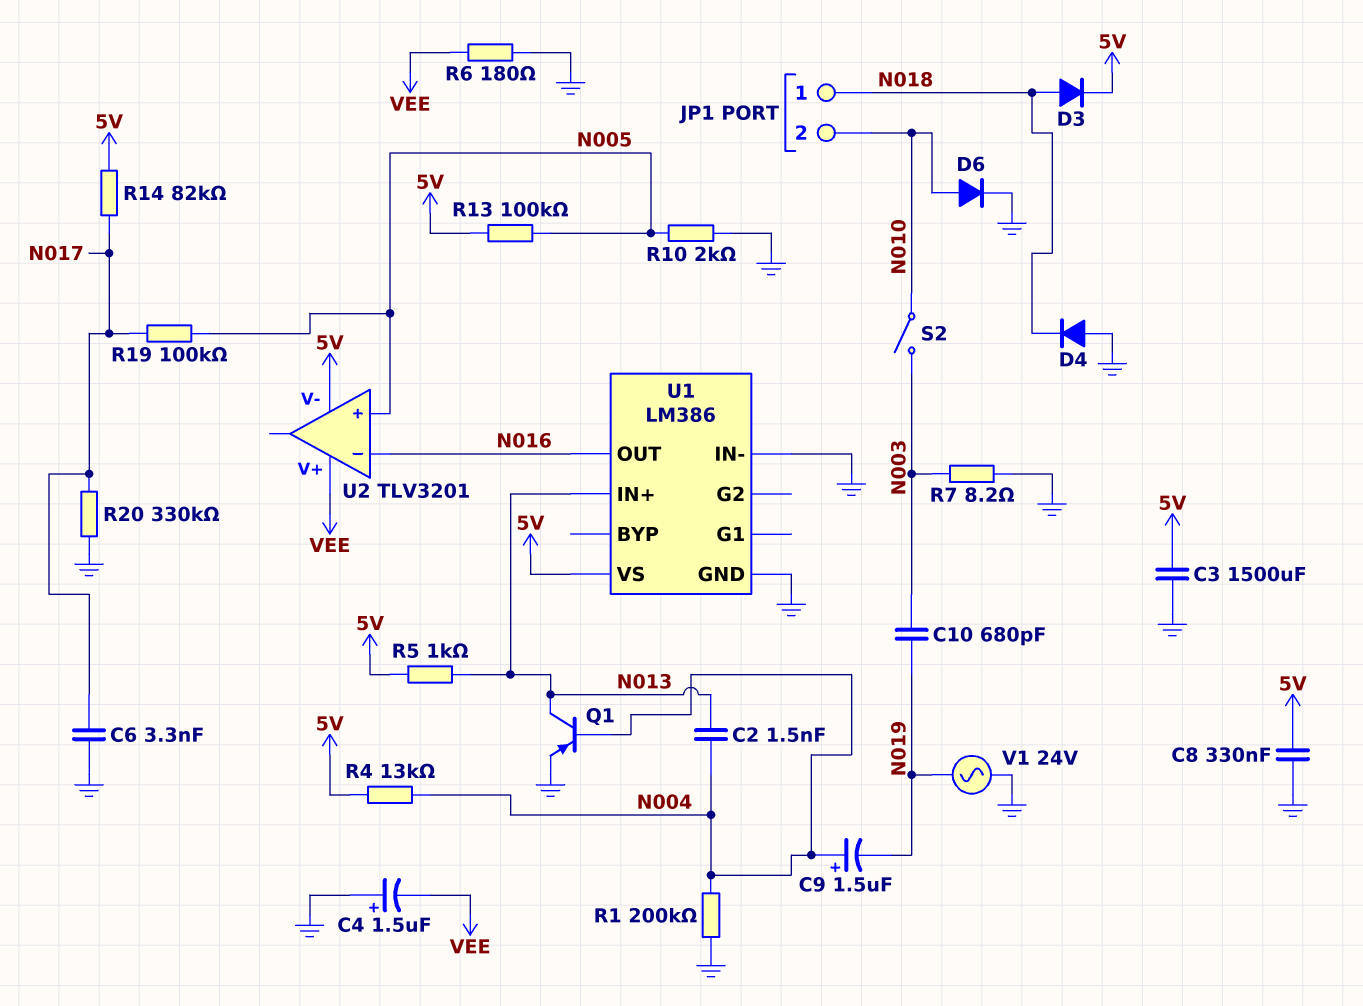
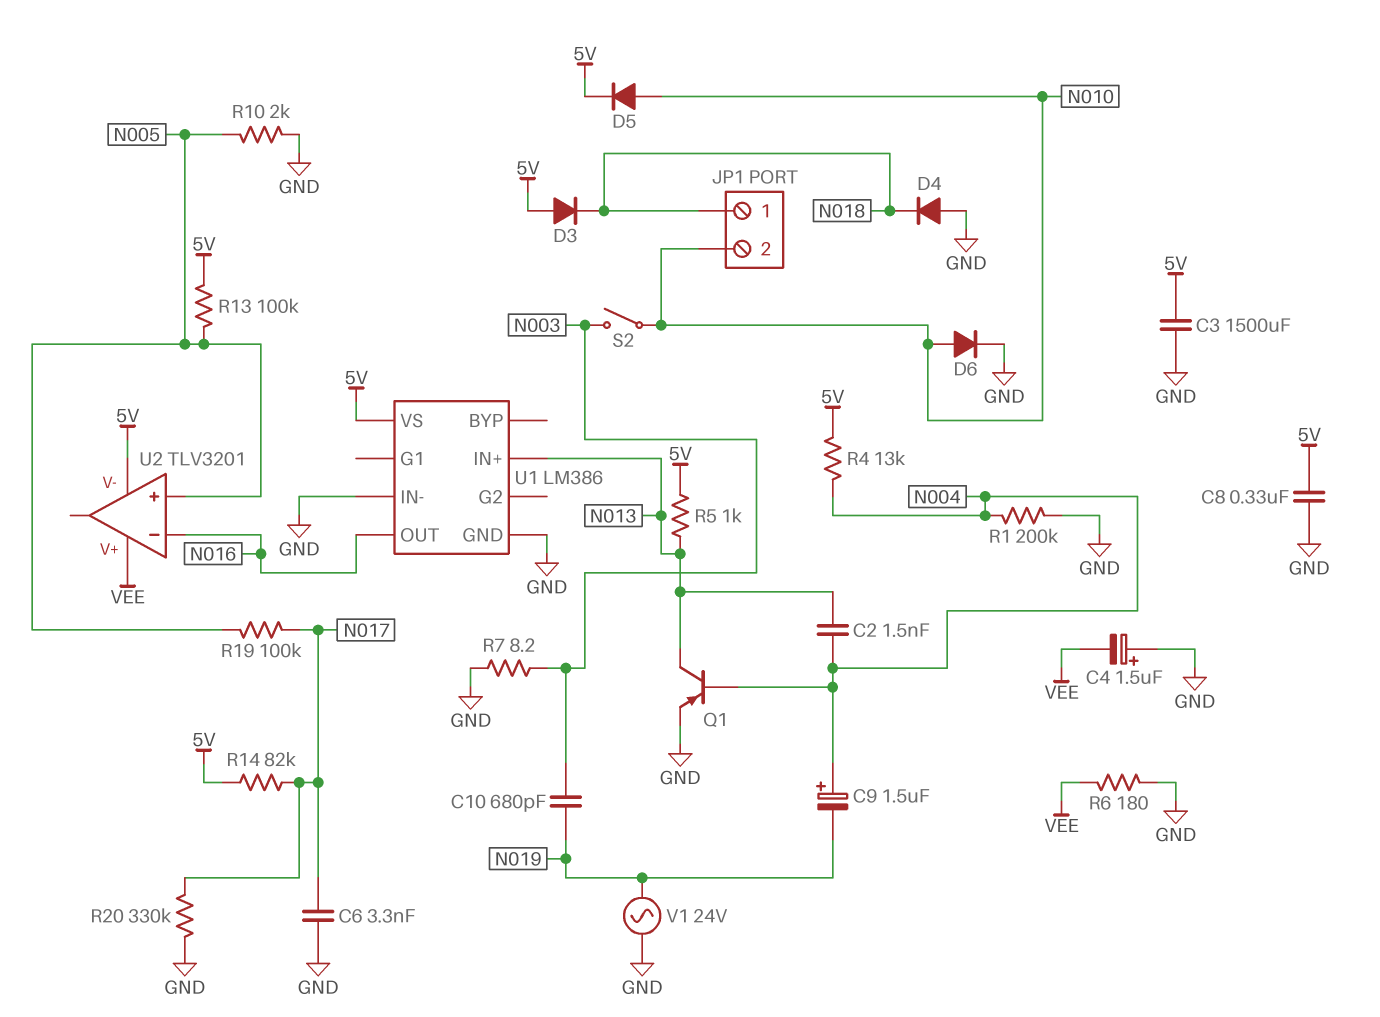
D3: diode (A N018, K 5V) -> diode (A 5V, K N018)
D5: none -> diode (A N010, K 5V)

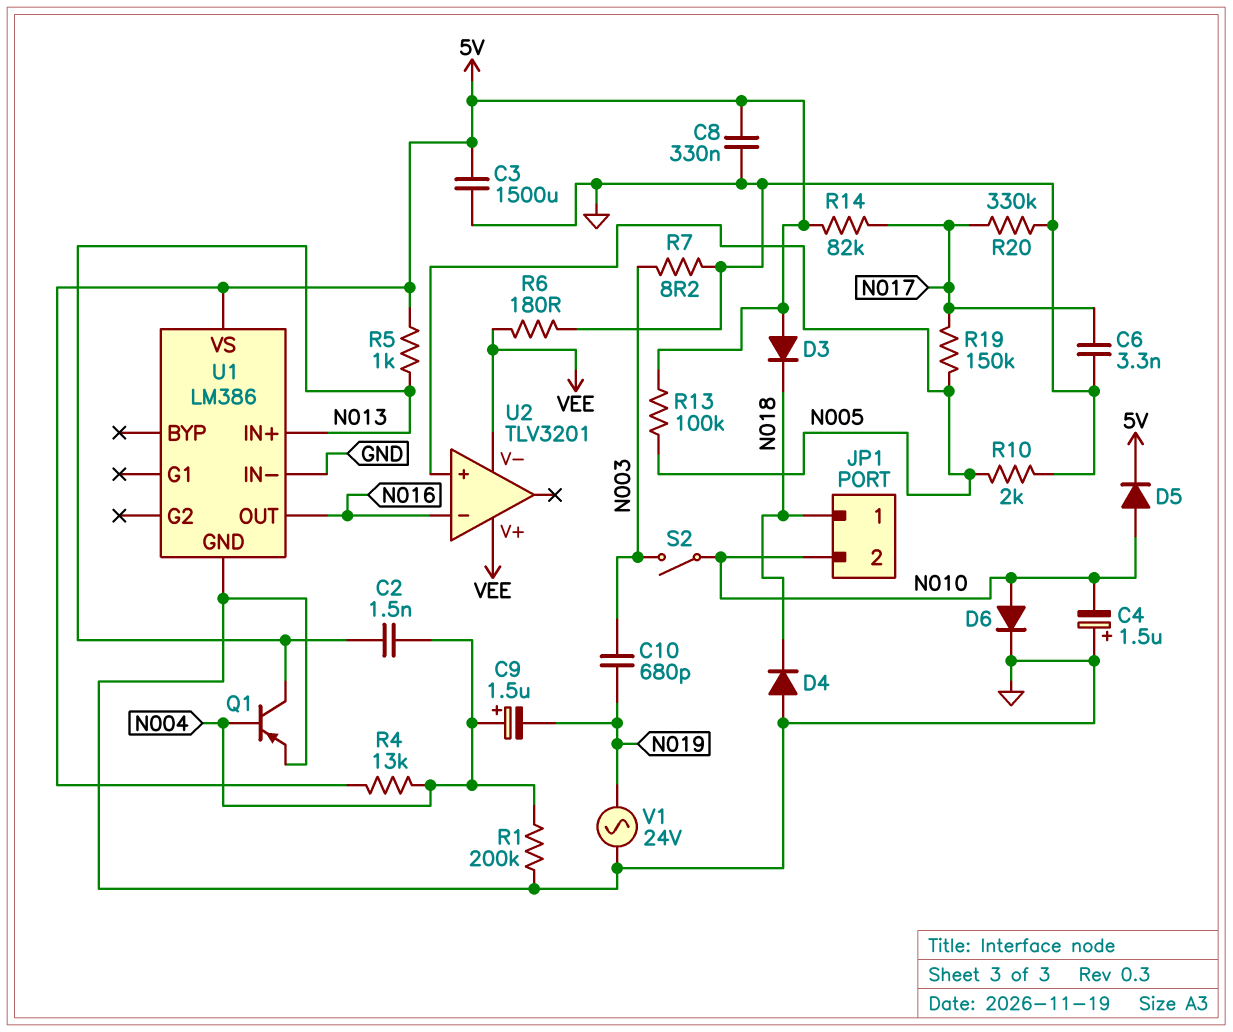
C4: 1.5uF (plus GND, minus VEE) -> 1.5uF (plus GND, minus N010)
R19: 100k (N005, N017) -> 150k (N005, N017)
U2 pin V-: 5V -> VEE

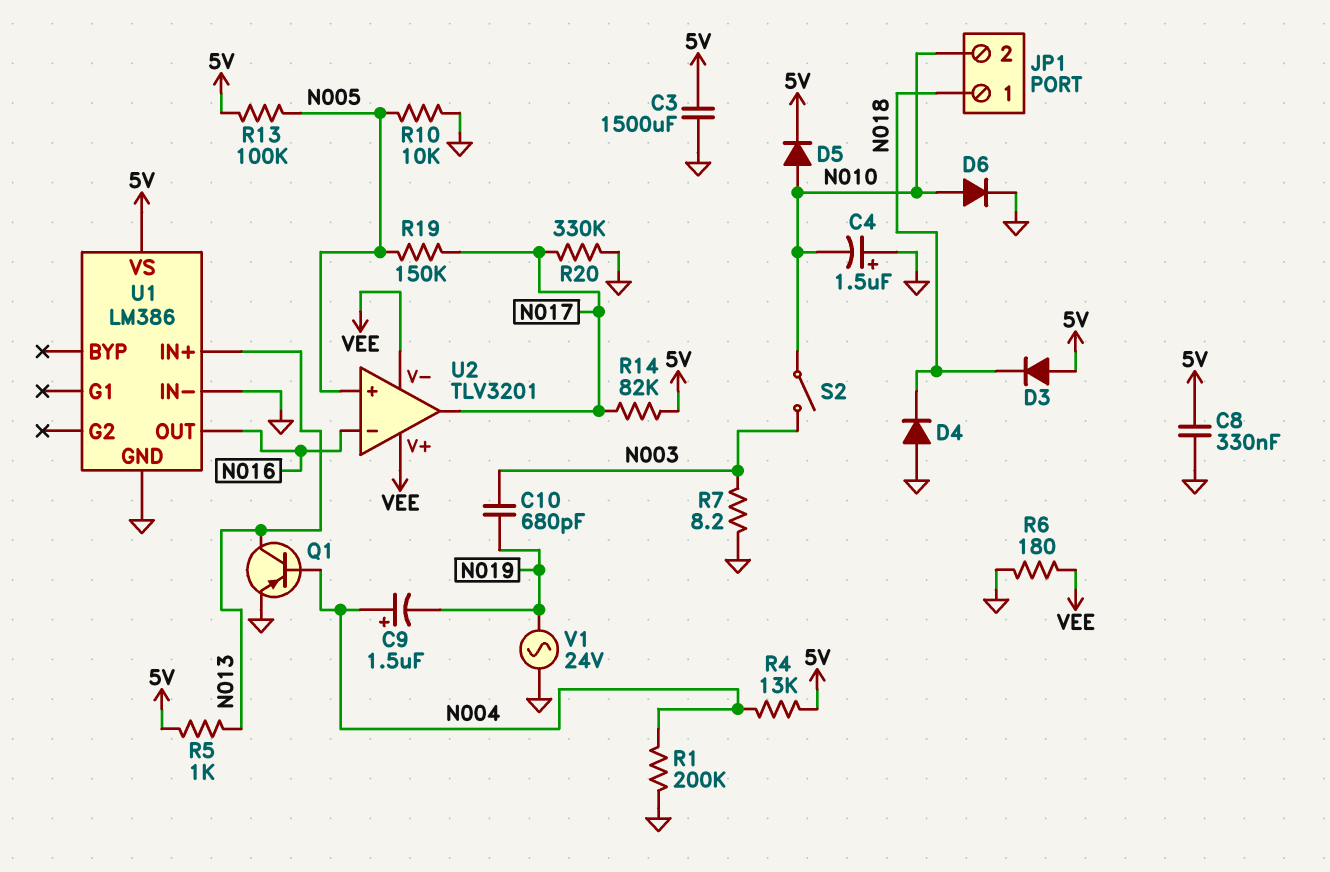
C2: 1.5nF (N004, N013) -> none
C6: 3.3nF (GND, N017) -> none
R10: 2k (GND, N005) -> 10k (GND, N005)
U2 pin out: none -> N017

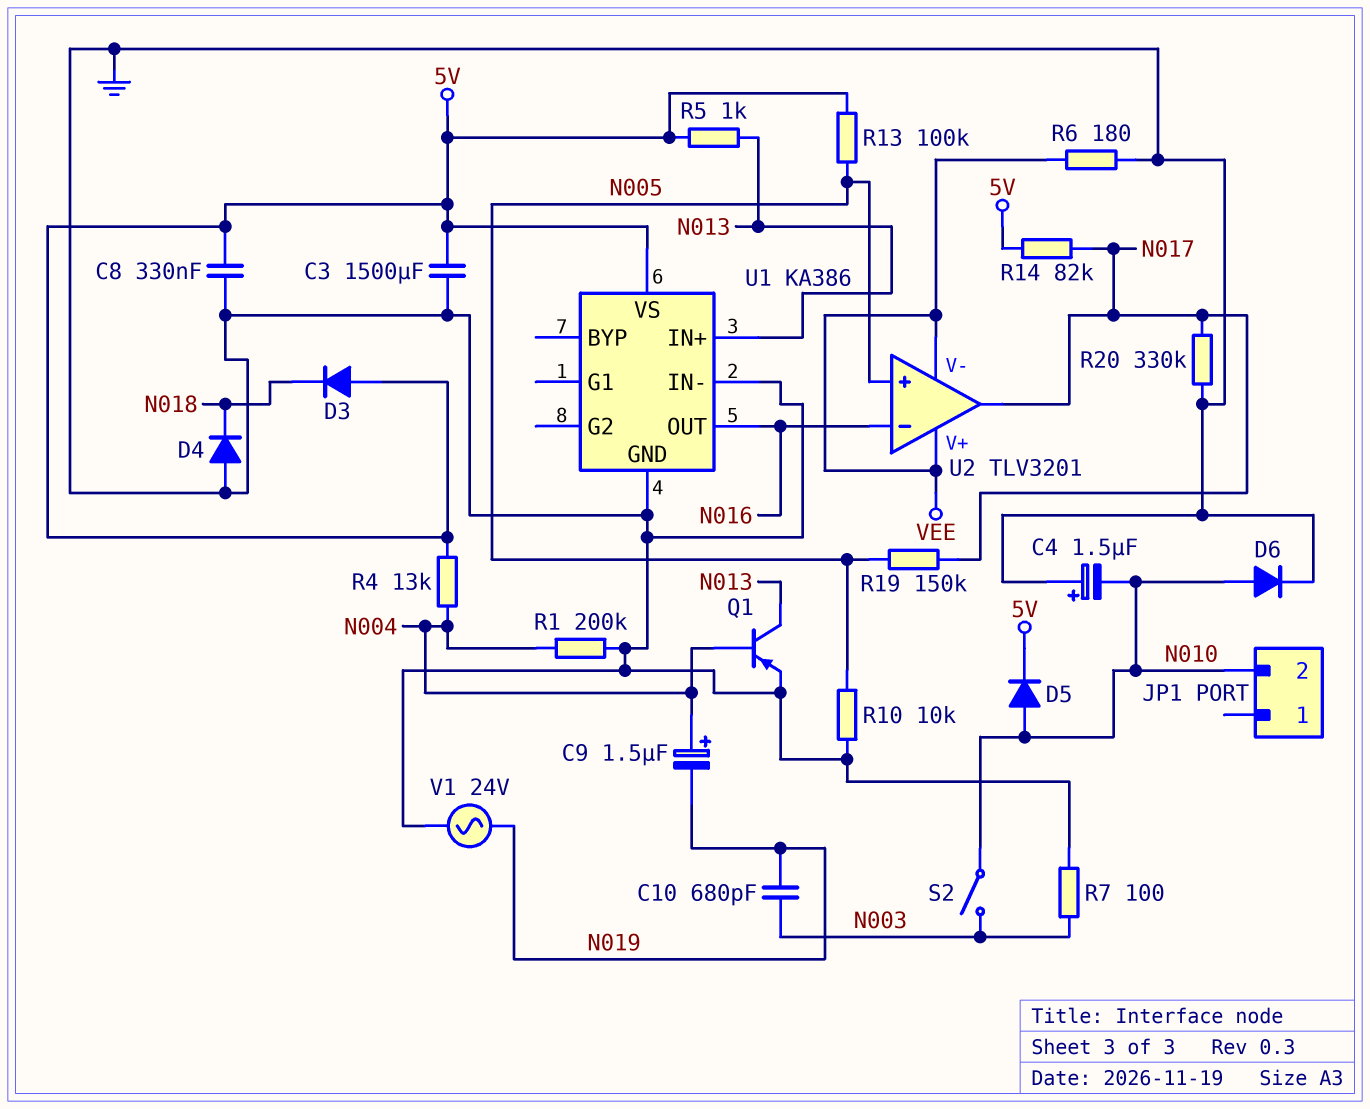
JP1 pin 1: N018 -> none
R7: 8.2 (GND, N003) -> 100 (GND, N003)
U1: LM386 -> KA386

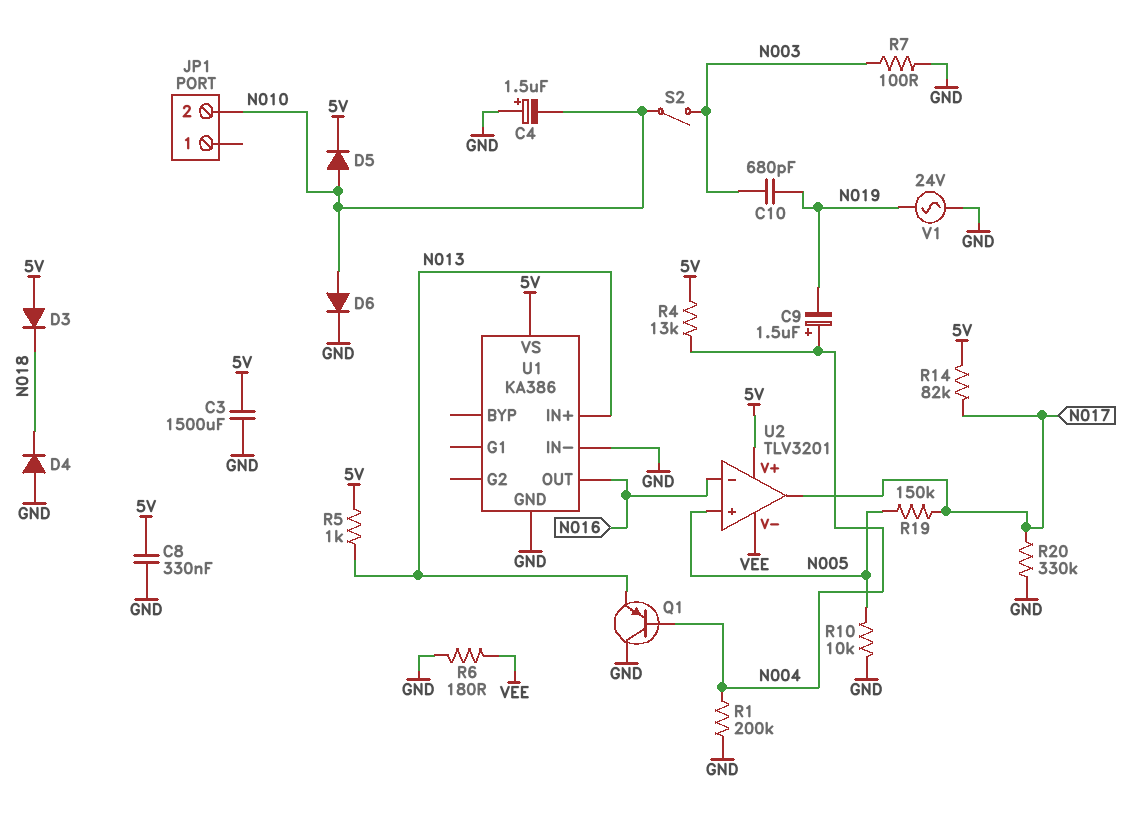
Q1: PNP (B N004, C N013, E GND) -> PNP (B N004, C GND, E N013)
R13: 100k (5V, N005) -> none
U2 pin V+: VEE -> 5V

